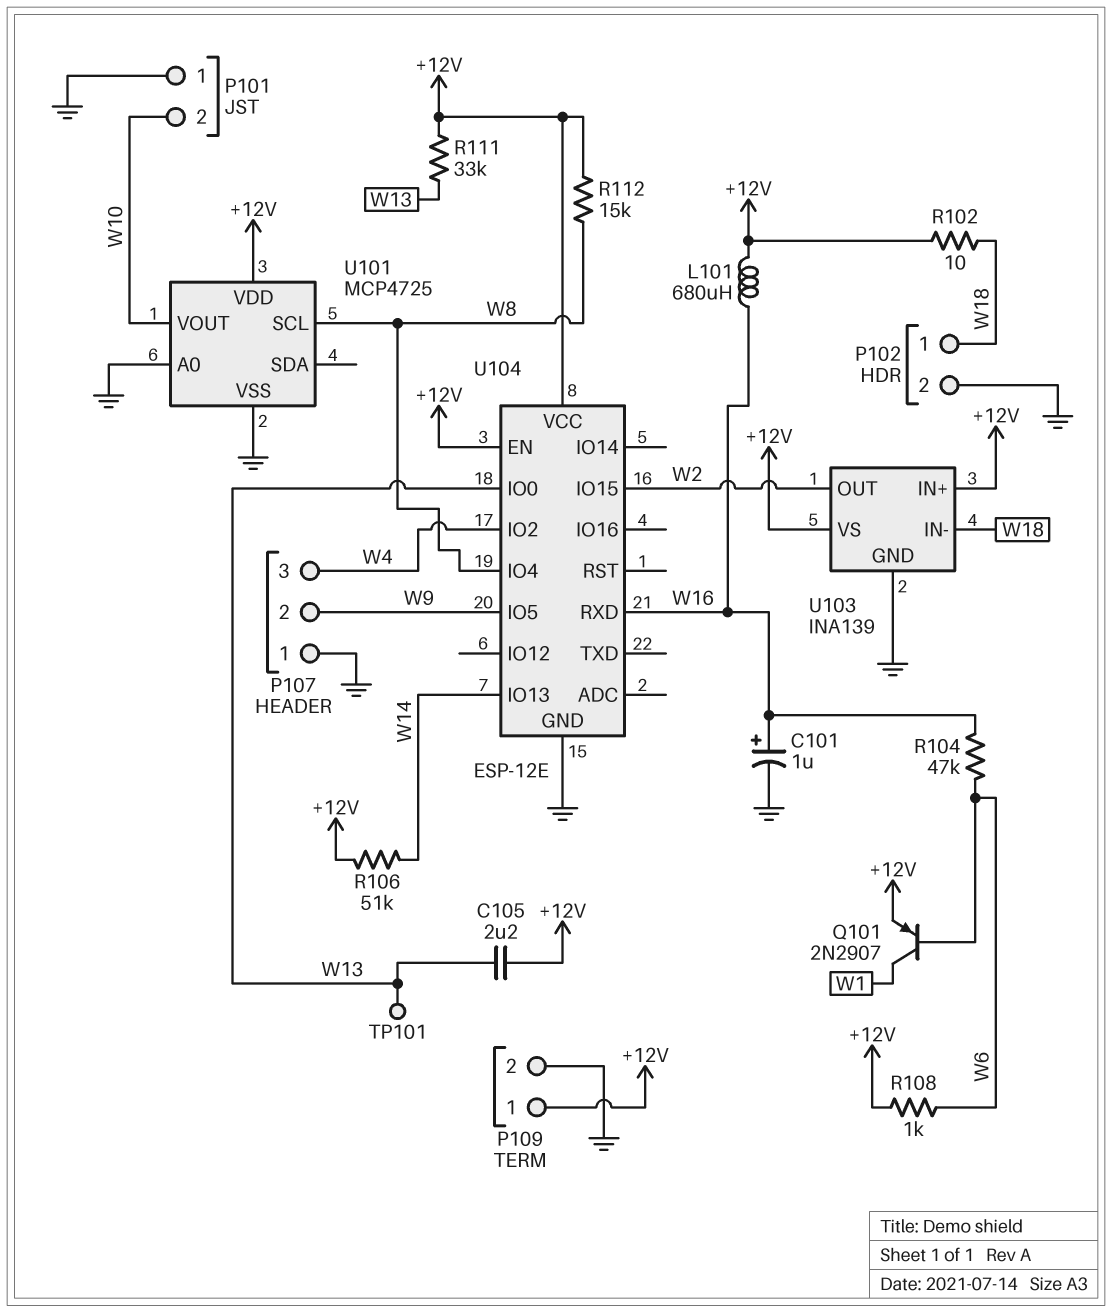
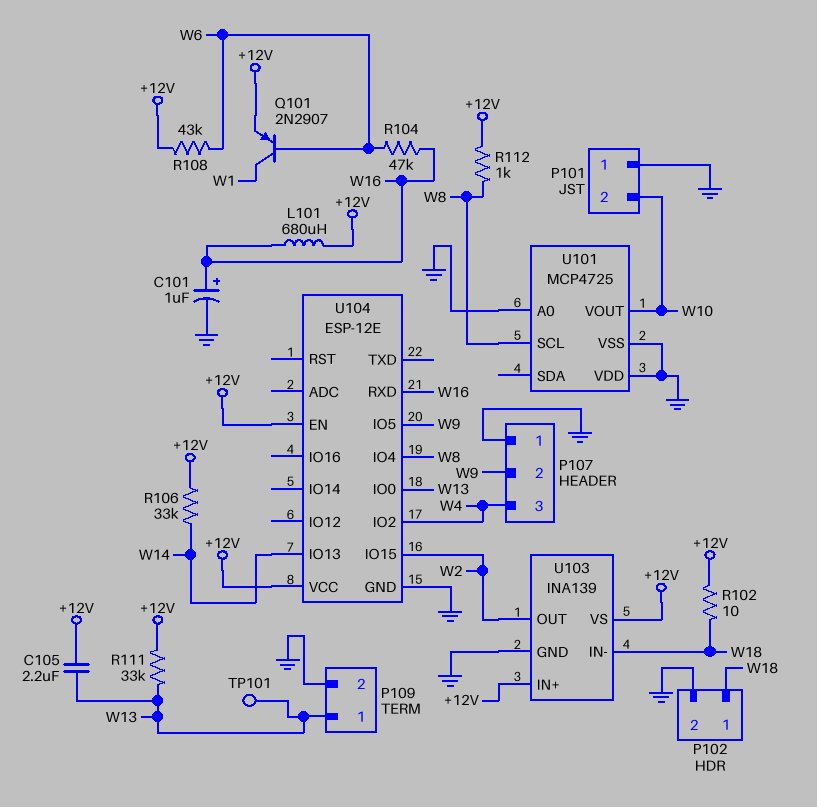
P109 pin 1: +12V -> W13
R106: 51k (+12V, W14) -> 33k (+12V, W14)
R108: 1k (+12V, W6) -> 43k (+12V, W6)
R112: 15k (+12V, W8) -> 1k (+12V, W8)
U101 pin VDD: +12V -> GND

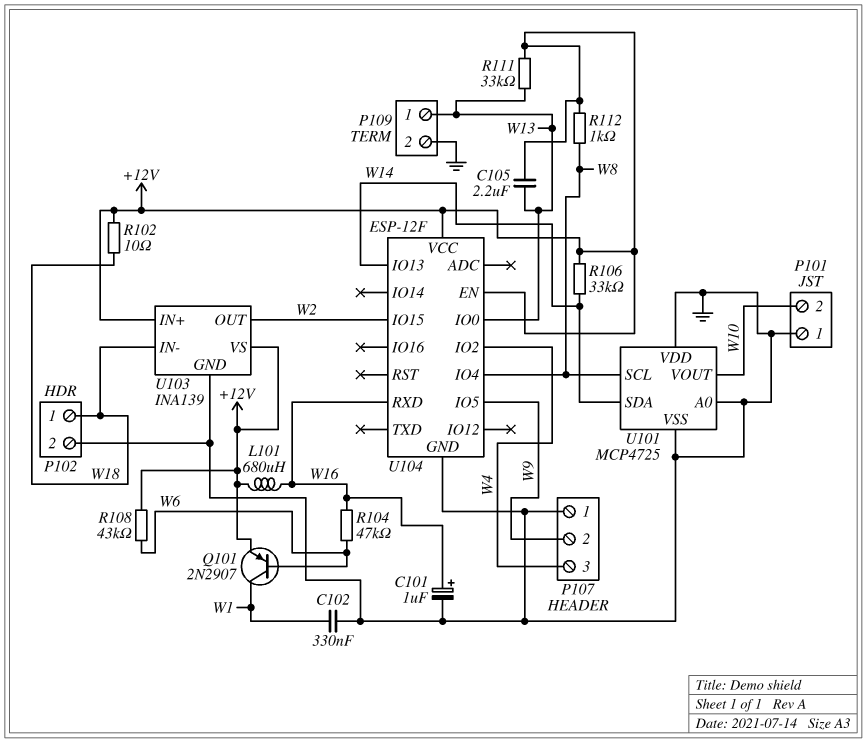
C102: none -> 330nF (GND, W1)
TP101: test point (W13) -> none
U101 pin SDA: none -> W14
U104: ESP-12E -> ESP-12F

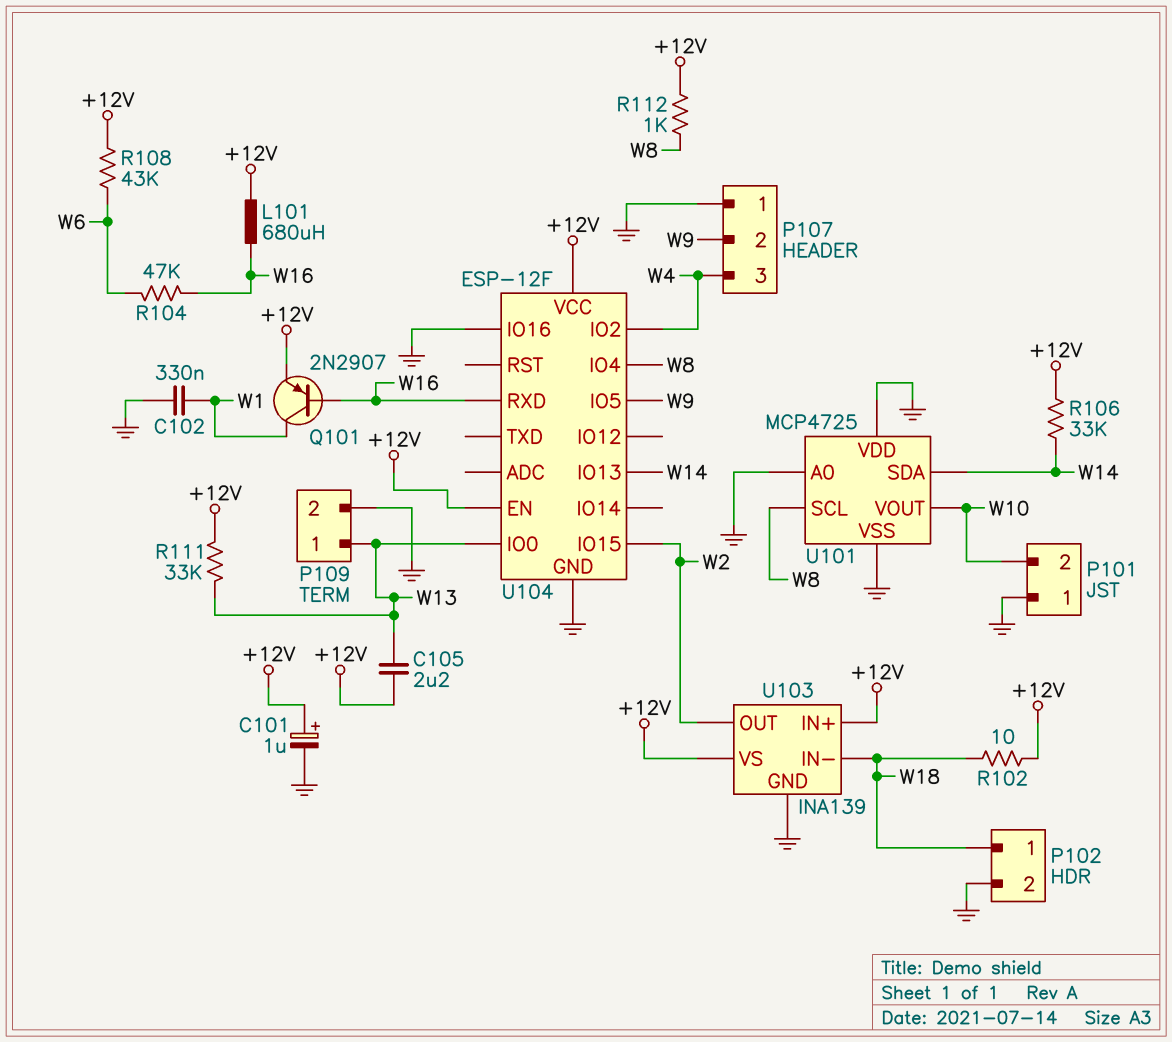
C101: 1uF (plus W16, minus GND) -> 1uF (plus +12V, minus GND)
Q101: PNP 2N2907 (B W6, C W1, E +12V) -> PNP 2N2907 (B W16, C W1, E +12V)
U104 pin IO16: none -> GND

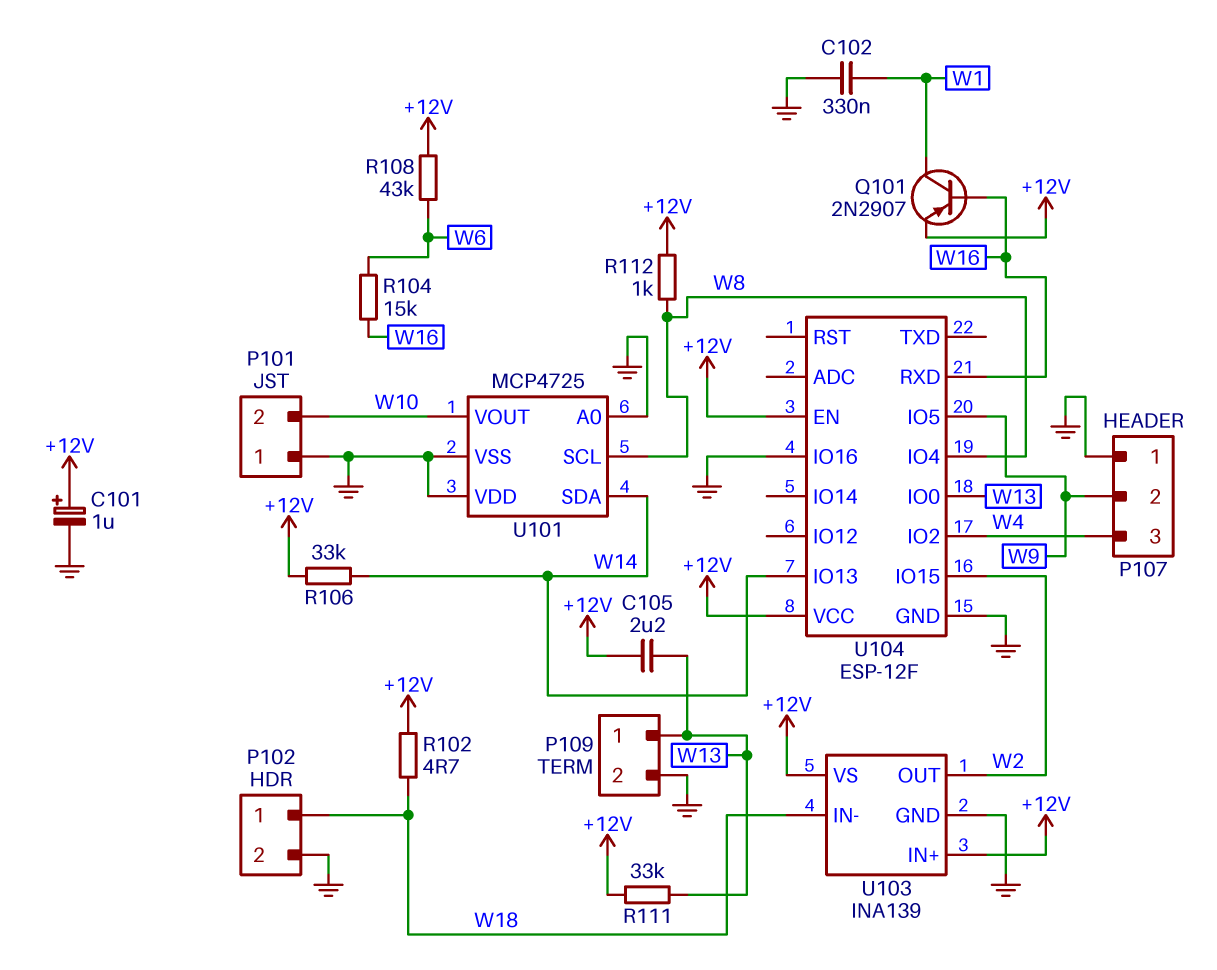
L101: 680uH (+12V, W16) -> none
R102: 10 (+12V, W18) -> 4.7 (+12V, W18)
R104: 47k (W6, W16) -> 15k (W6, W16)

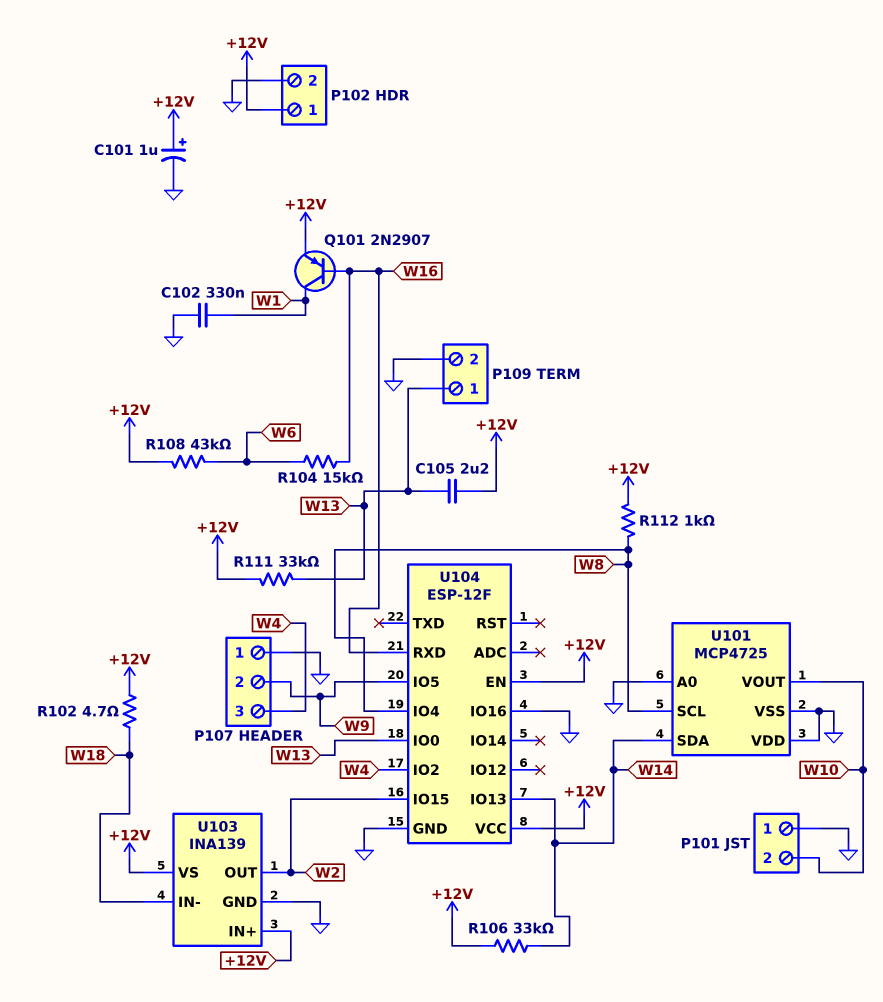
P102 pin 1: W18 -> +12V

